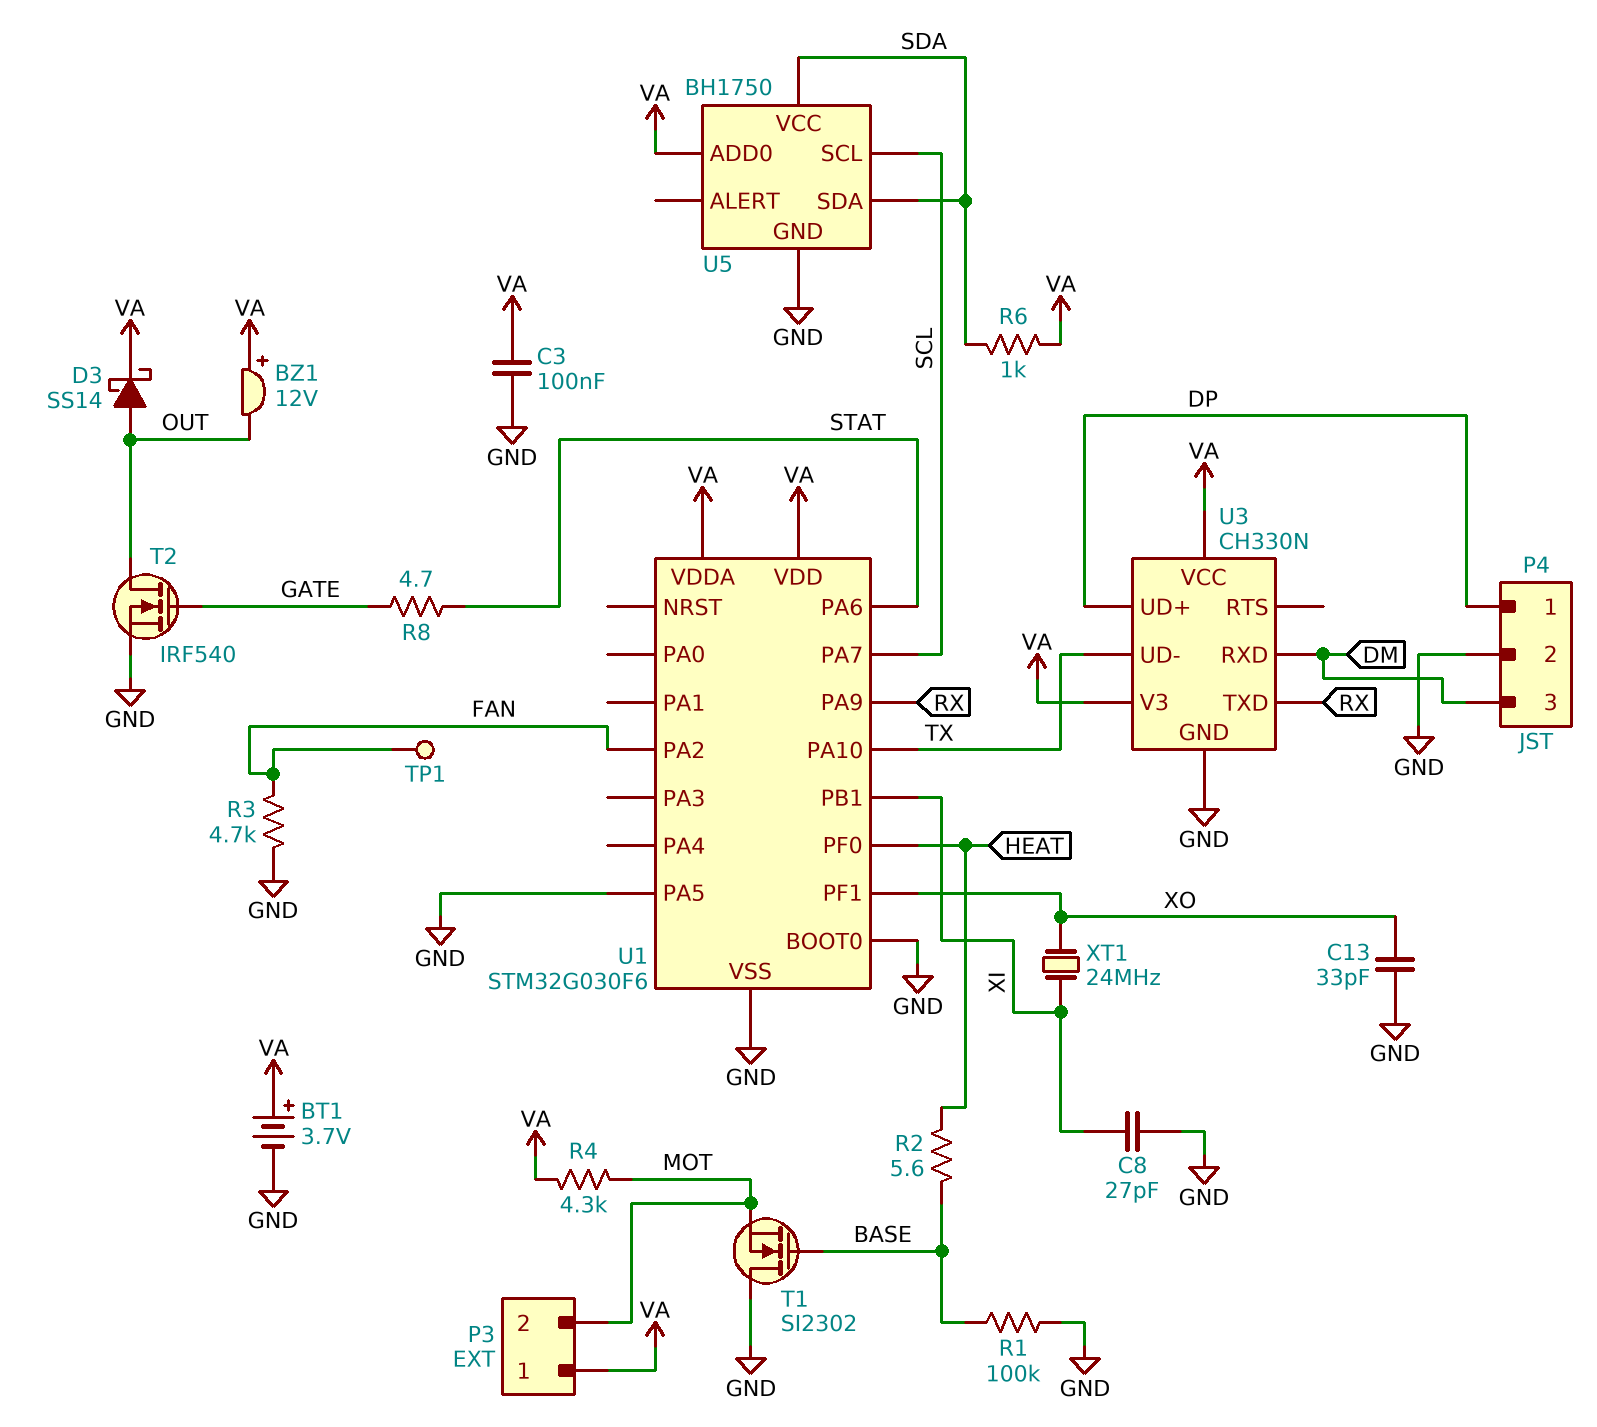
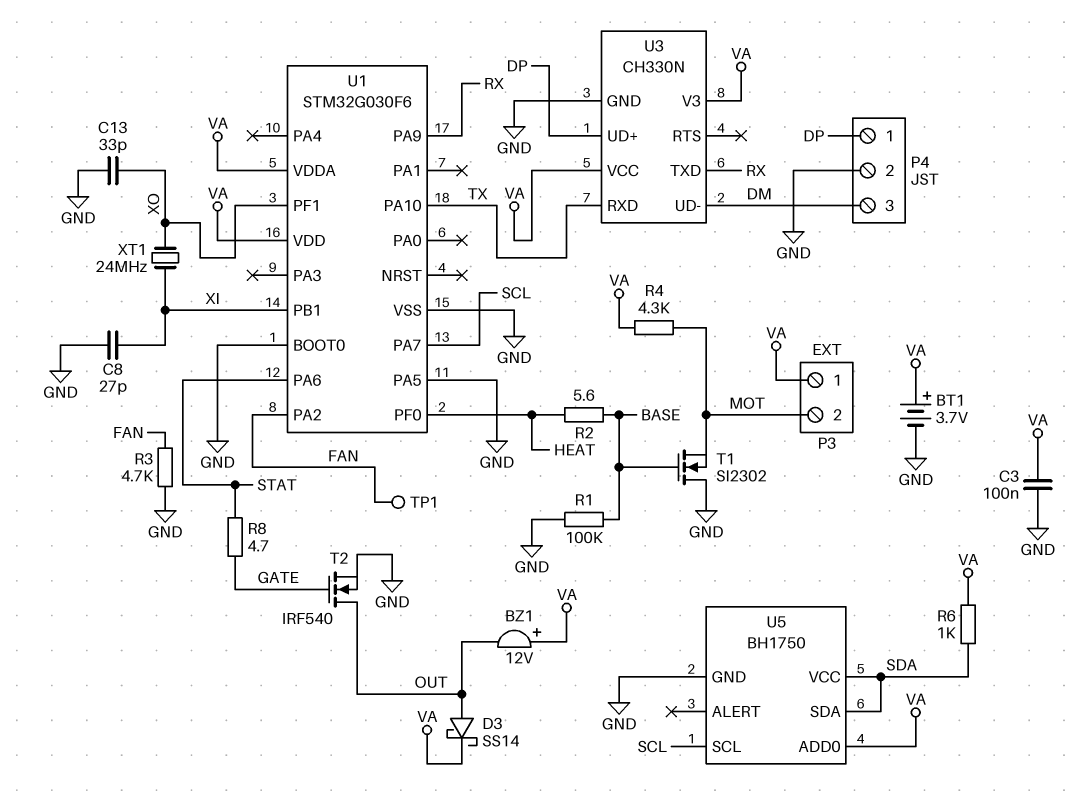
U3 pin RXD: DM -> TX
U3 pin UD-: TX -> DM

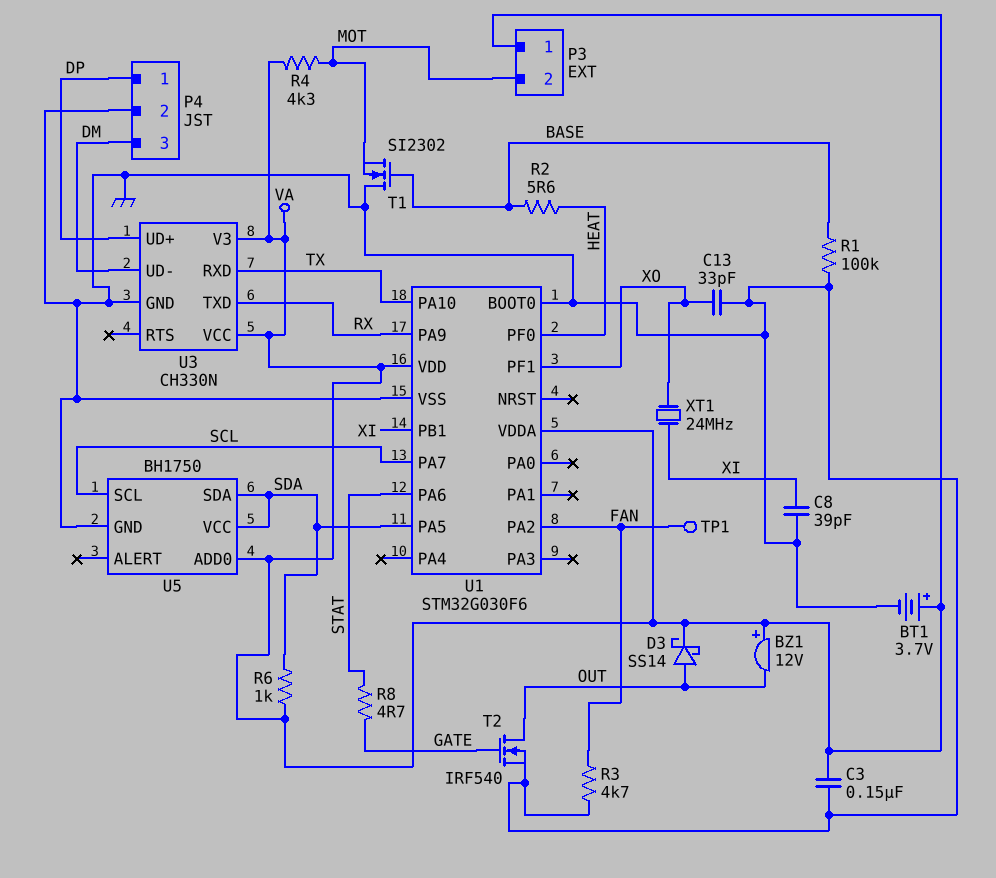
C3: 100nF (GND, VA) -> 150nF (GND, VA)
C8: 27pF (GND, XI) -> 39pF (GND, XI)
U1 pin PA5: GND -> SDA

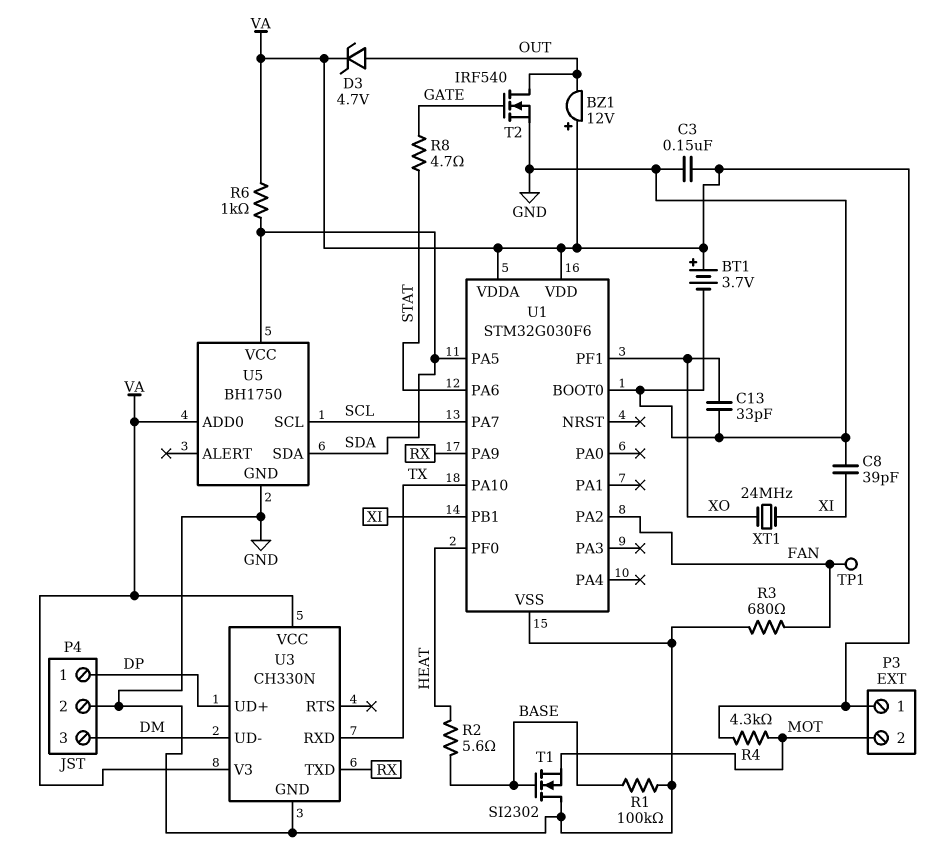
D3: schottky SS14 (A OUT, K VA) -> zener 4.7V (A OUT, K VA)
R3: 4.7k (FAN, GND) -> 680 (FAN, GND)

